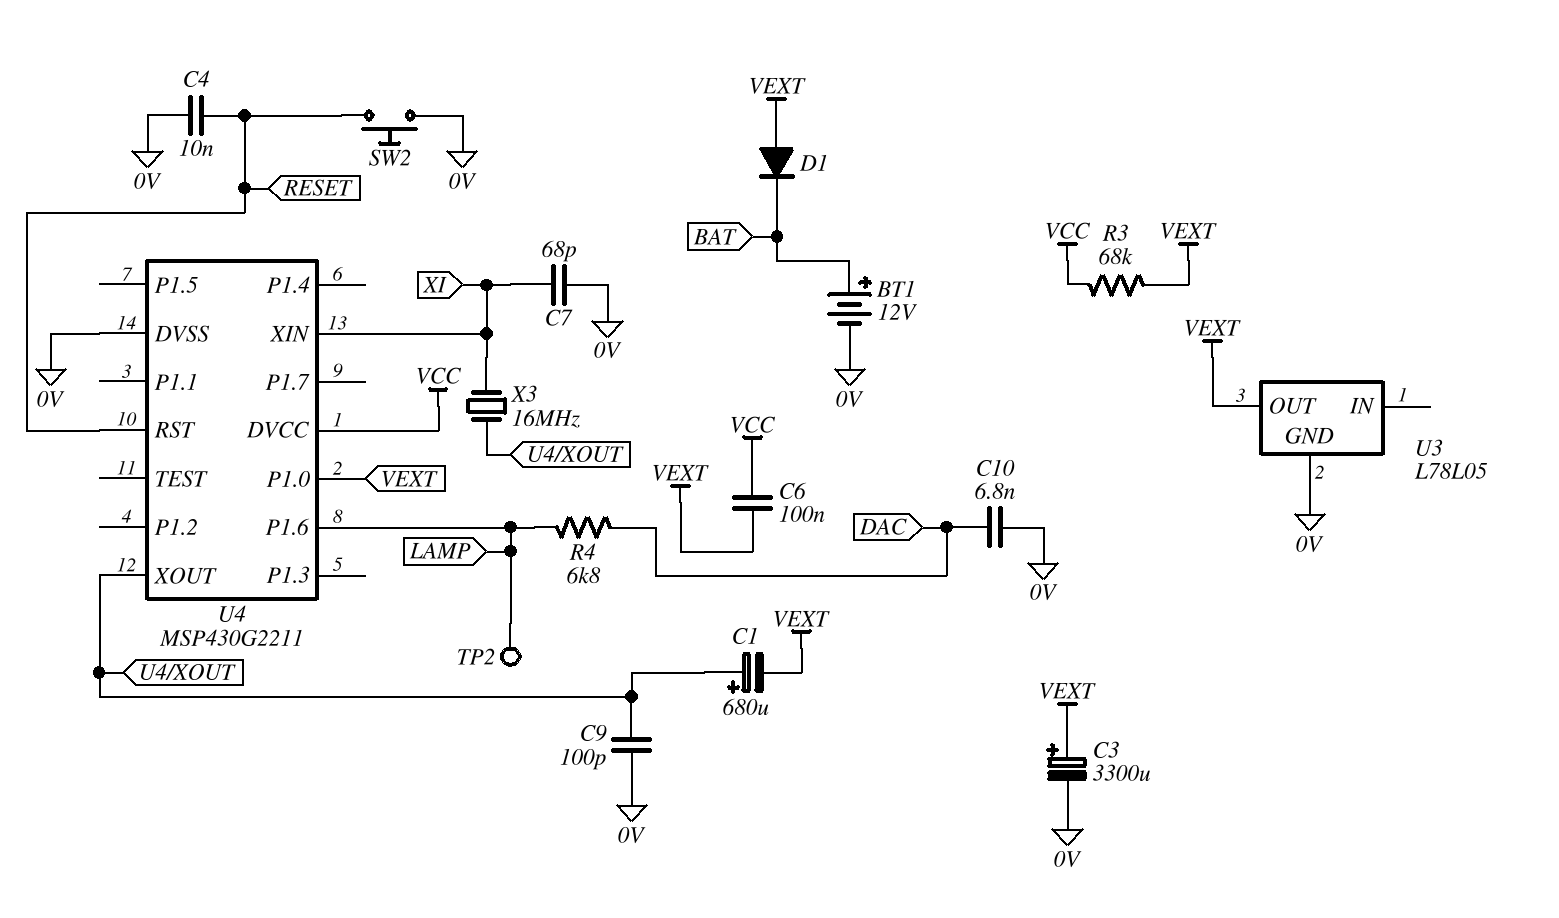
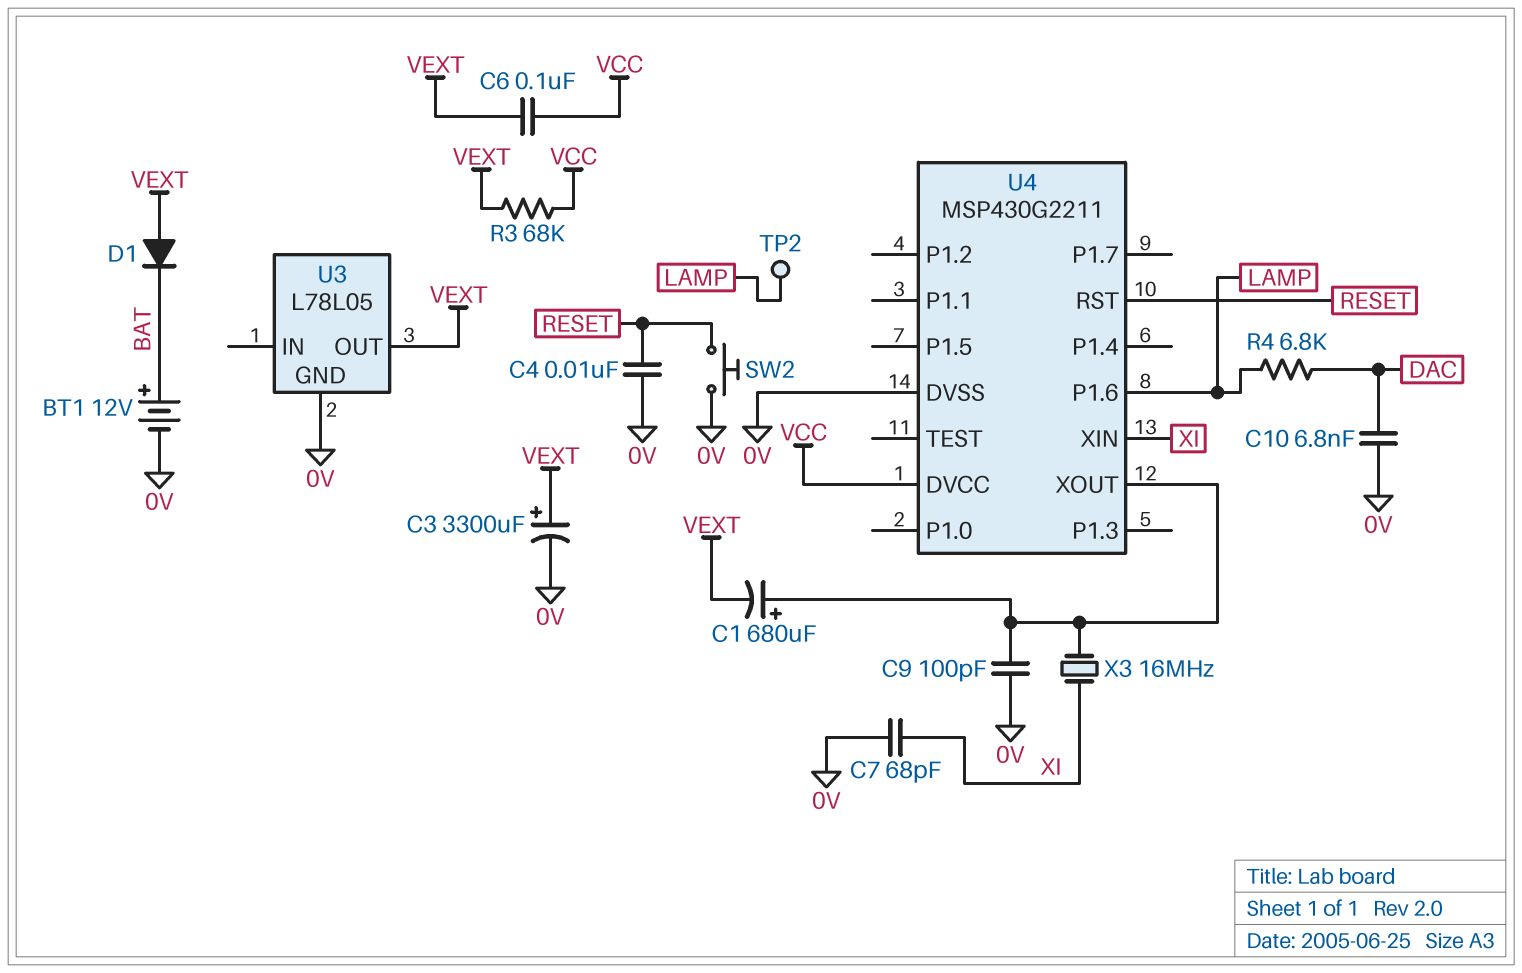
U4 pin P1.0: VEXT -> none

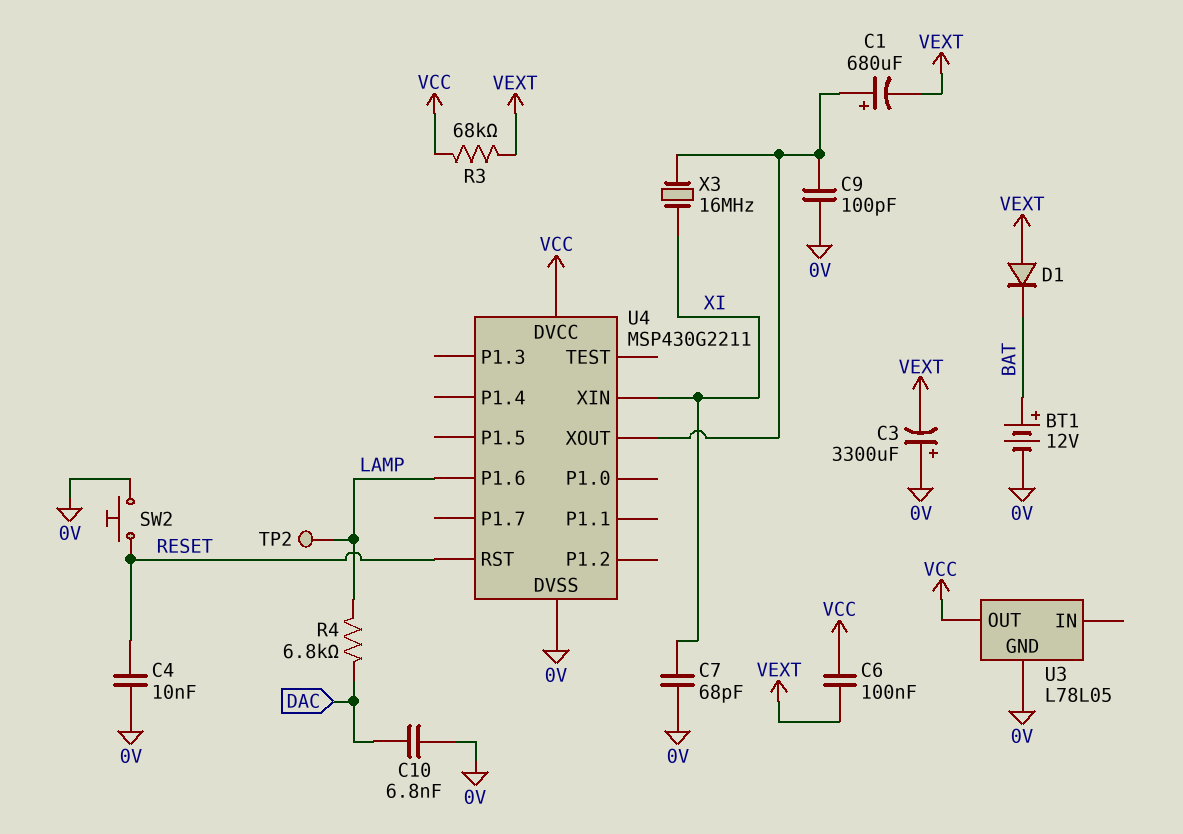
C3: 3300uF (plus VEXT, minus 0V) -> 3300uF (plus 0V, minus VEXT)
U3 pin OUT: VEXT -> VCC

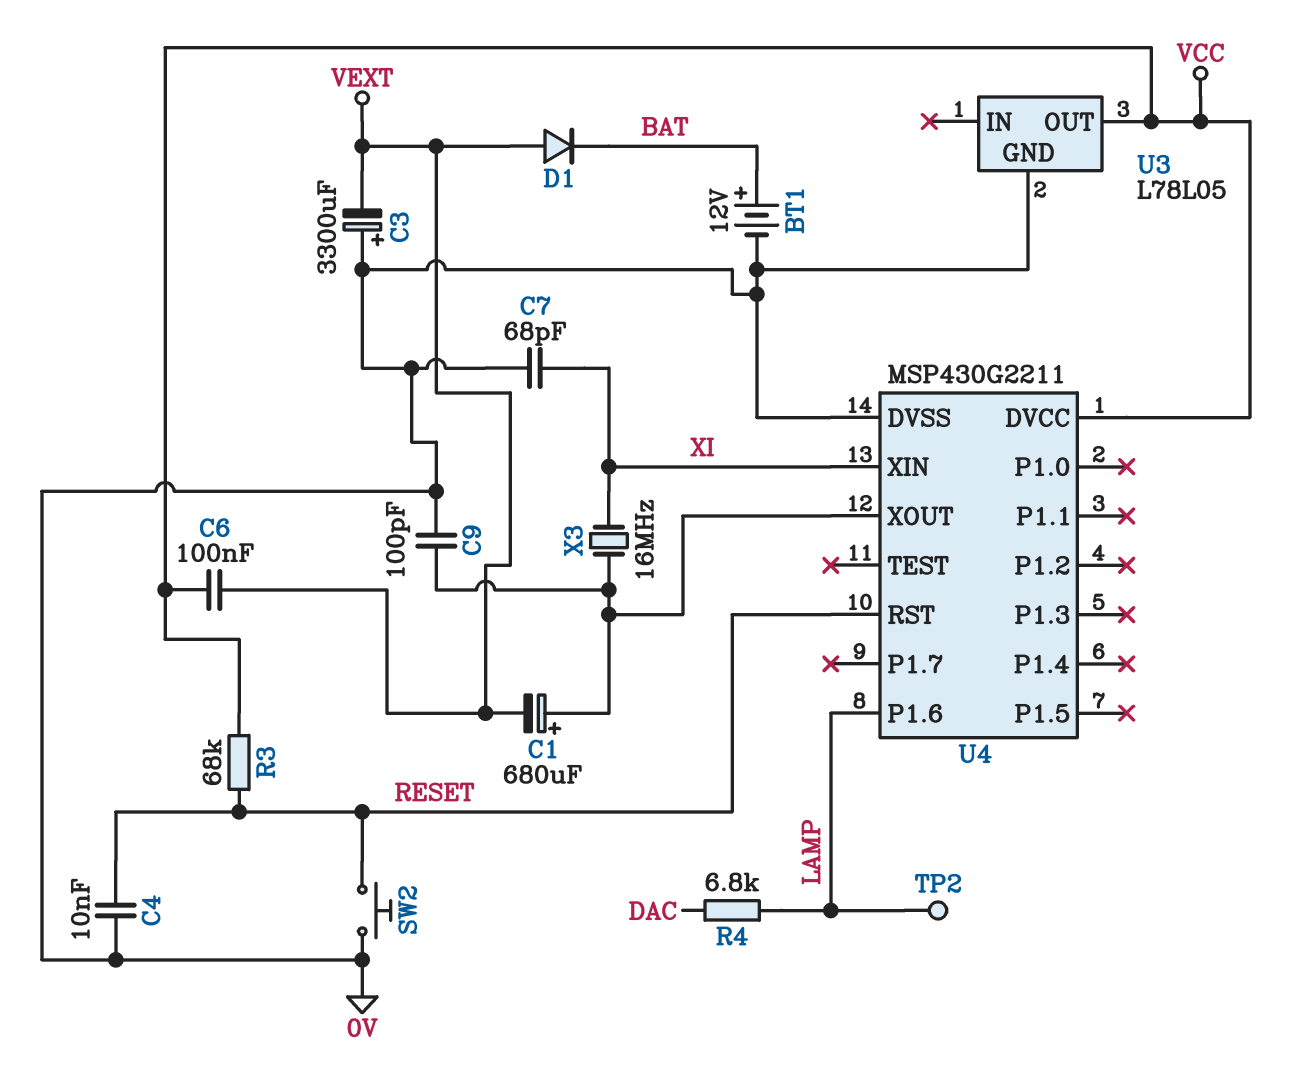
C10: 6.8nF (0V, DAC) -> none
R3: 68k (VCC, VEXT) -> 68k (RESET, VCC)

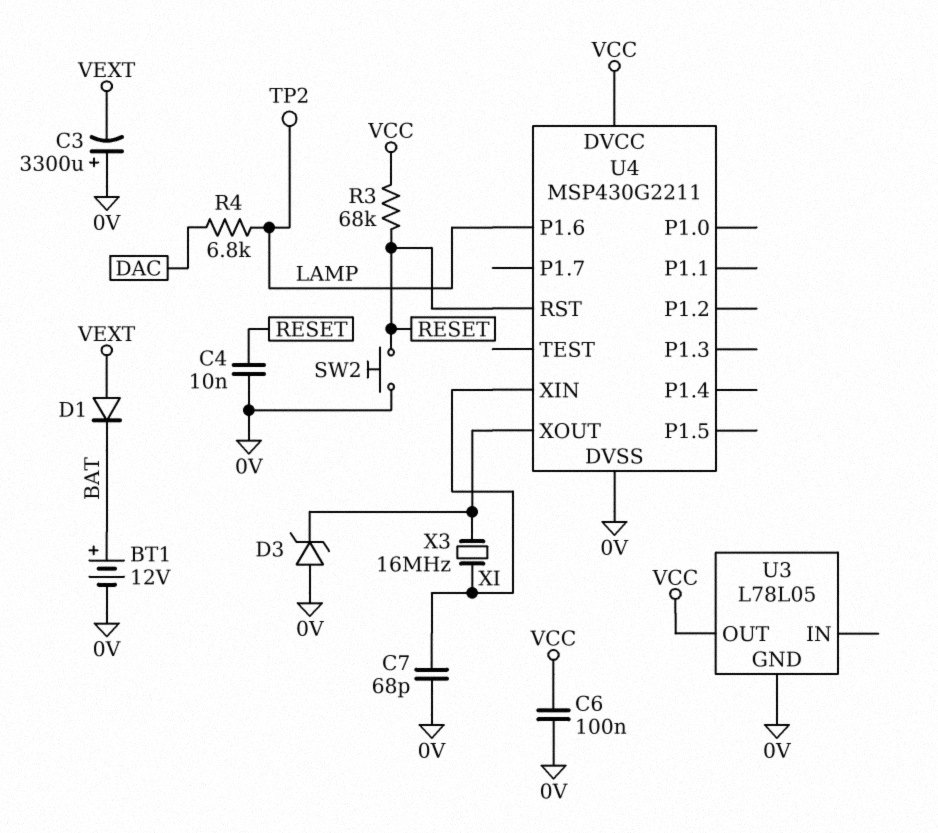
C1: 680uF (plus U4/XOUT, minus VEXT) -> none
C6: 100nF (VCC, VEXT) -> 100nF (0V, VCC)
C9: 100pF (0V, U4/XOUT) -> none
D3: none -> zener (A 0V, K U4/XOUT)

